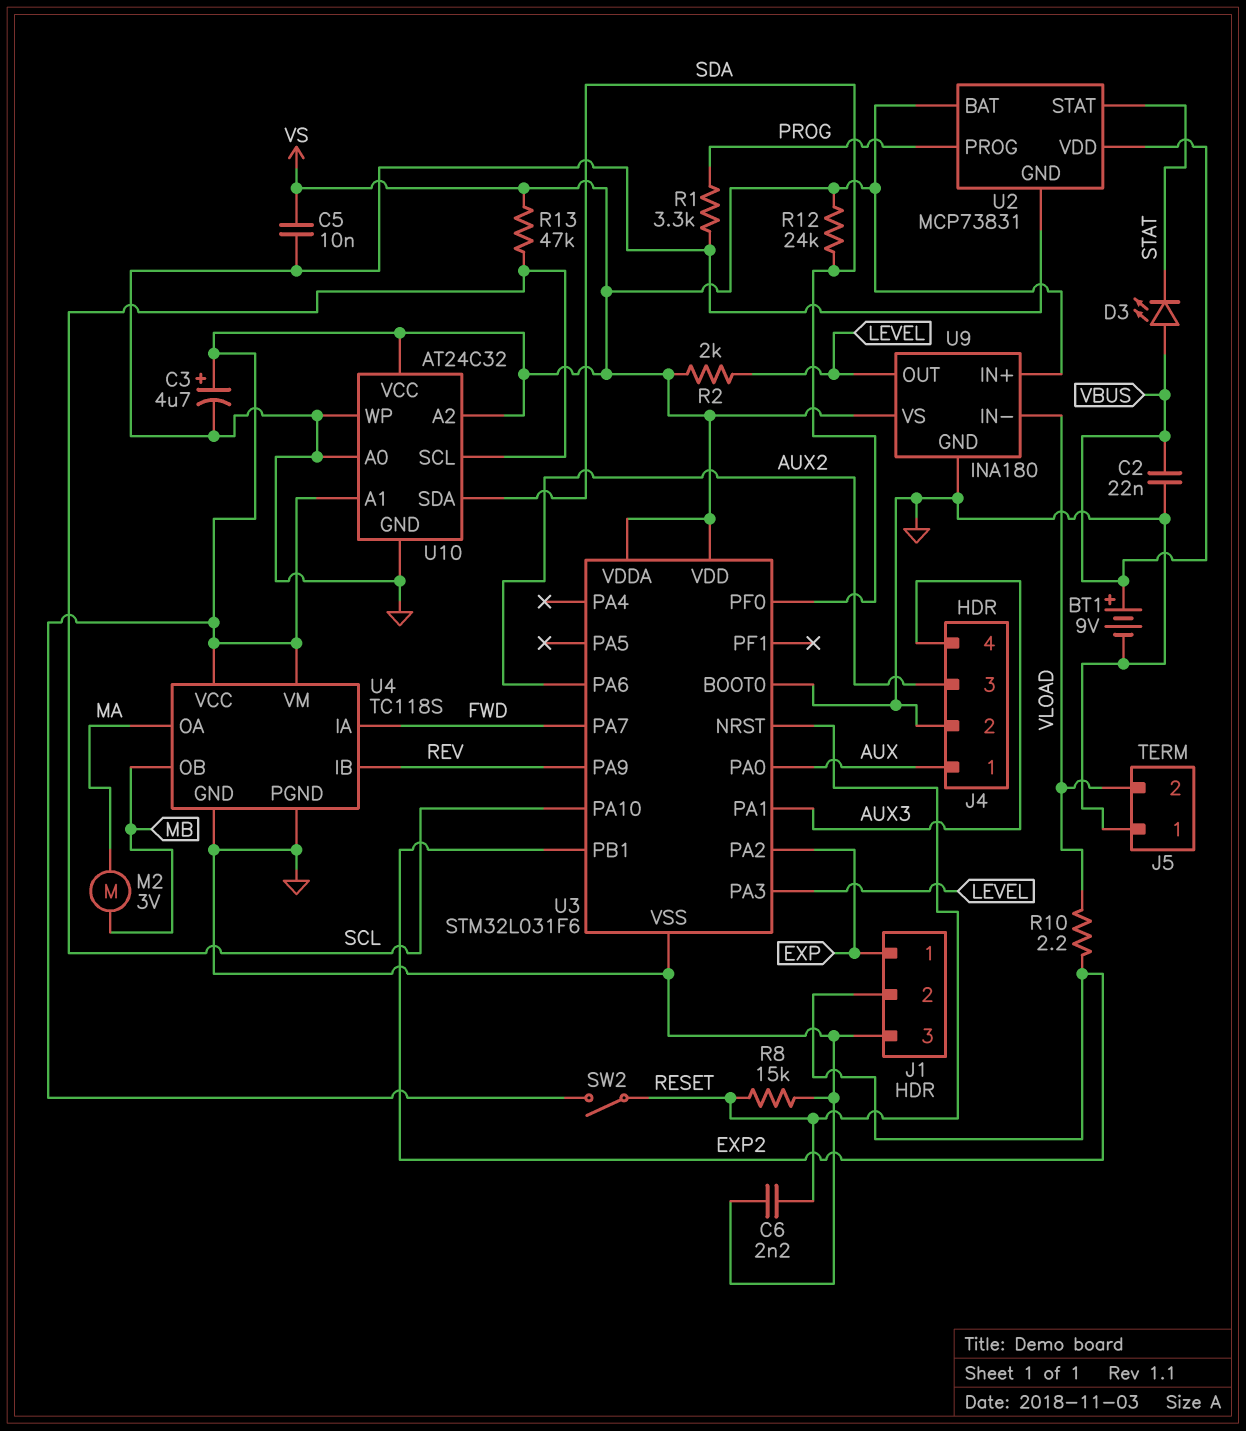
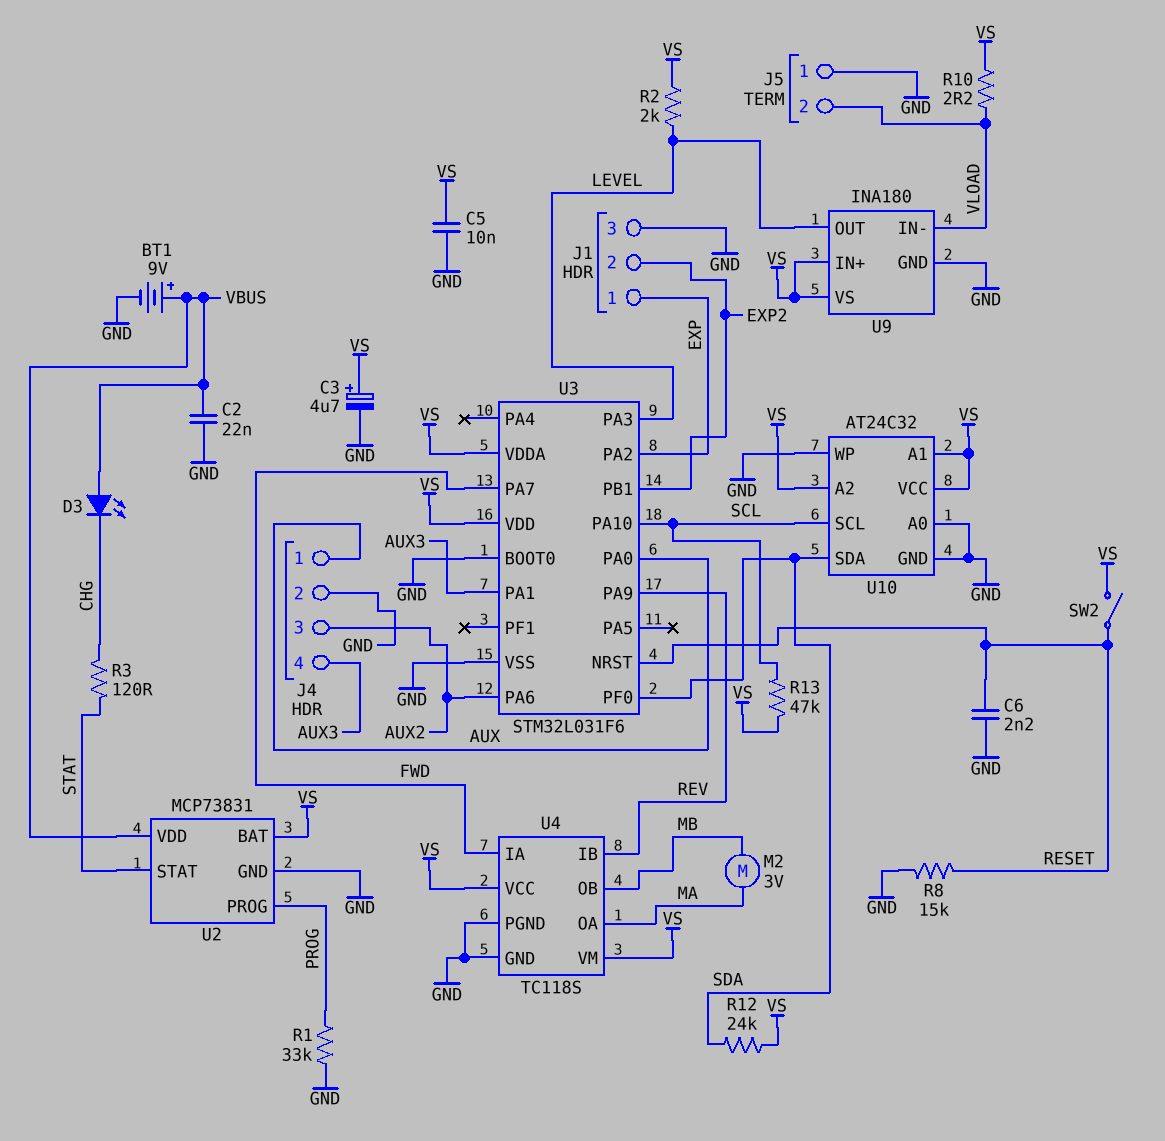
D3: LED (A VBUS, K STAT) -> LED (A VBUS, K CHG)
R1: 3.3k (GND, PROG) -> 33k (GND, PROG)
R3: none -> 120 (CHG, STAT)
R10: 2.2 (EXP2, VLOAD) -> 2.2 (VLOAD, VS)

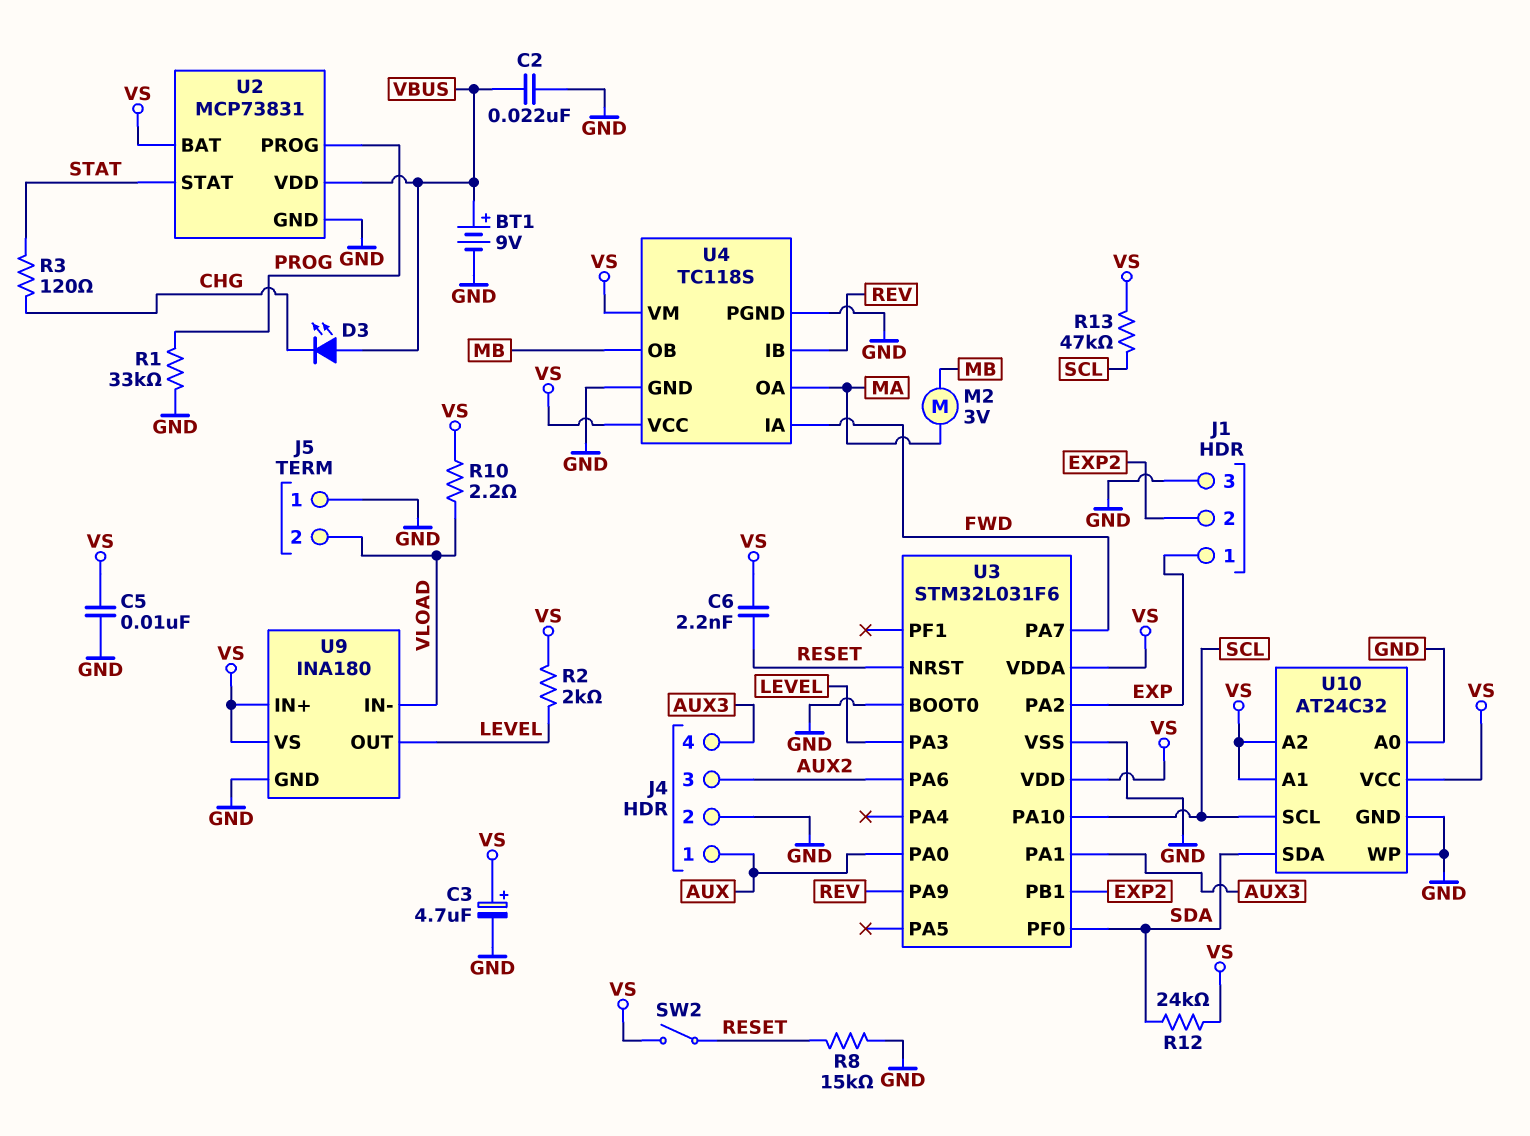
C6: 2.2nF (GND, RESET) -> 2.2nF (RESET, VS)

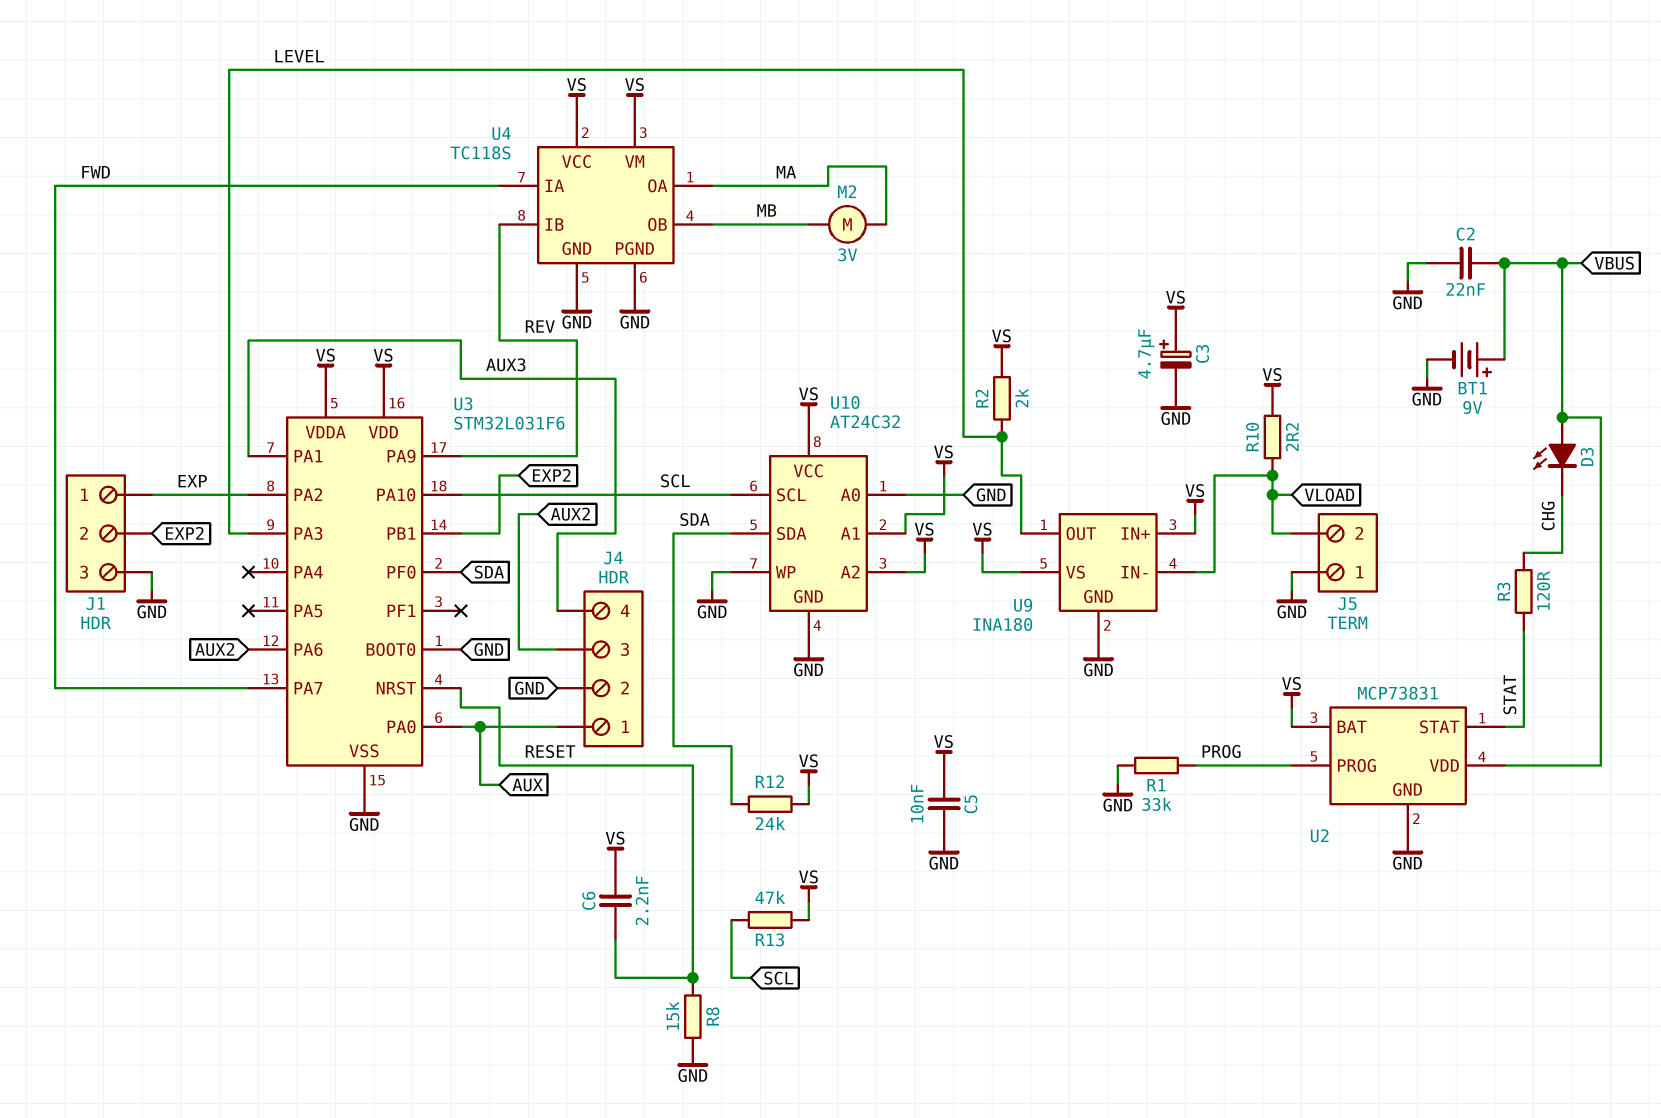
SW2: switch (RESET, VS) -> none

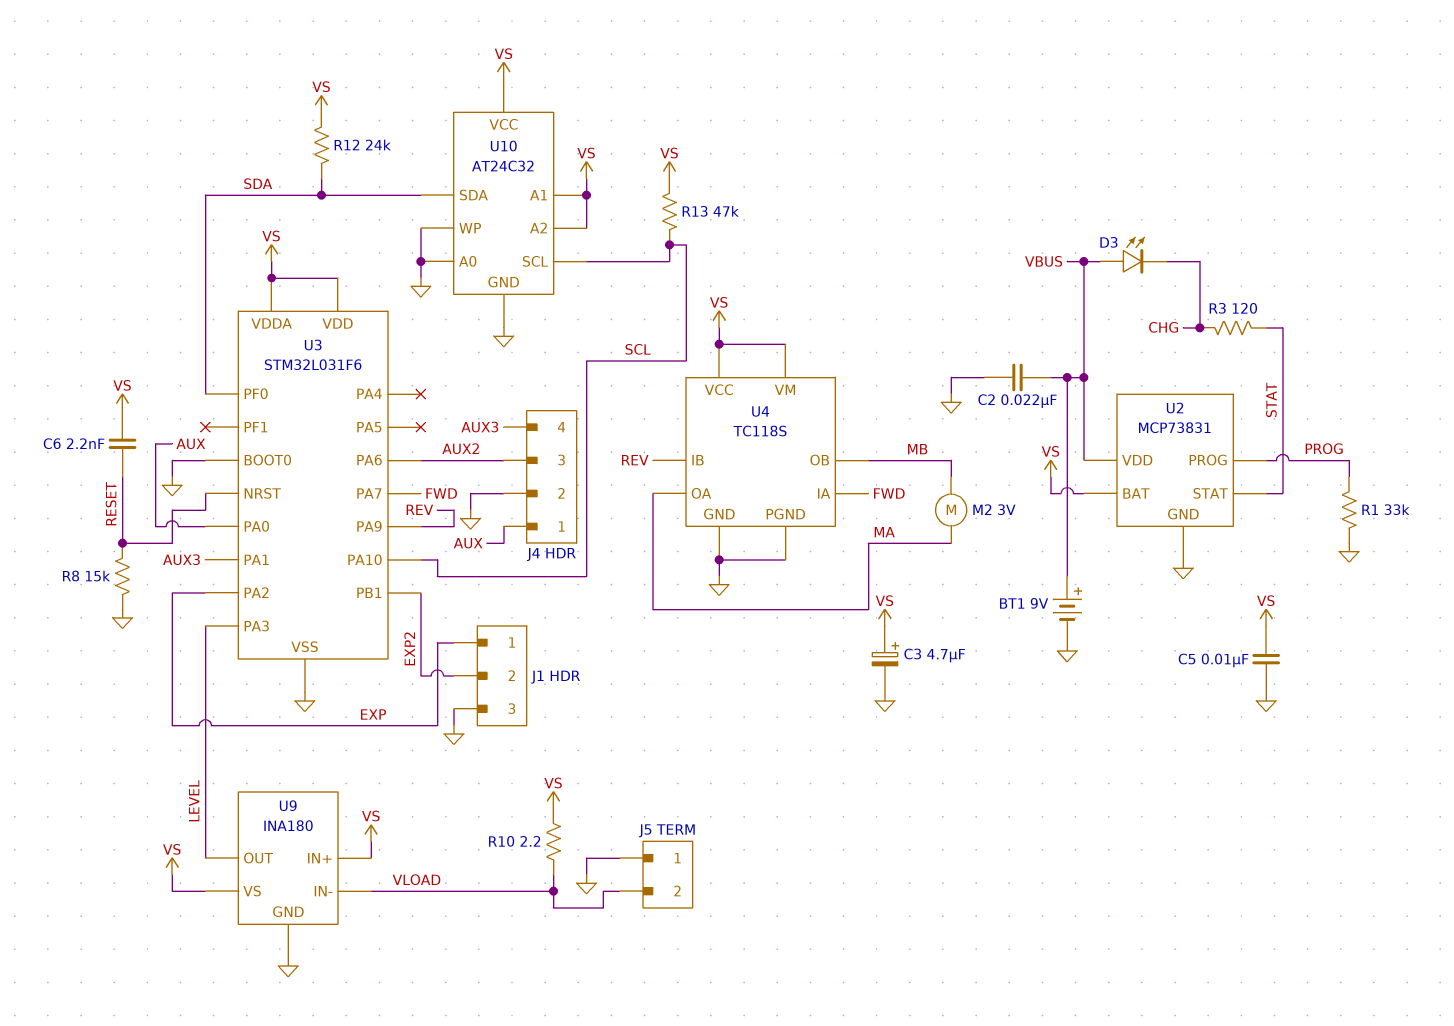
R2: 2k (LEVEL, VS) -> none

